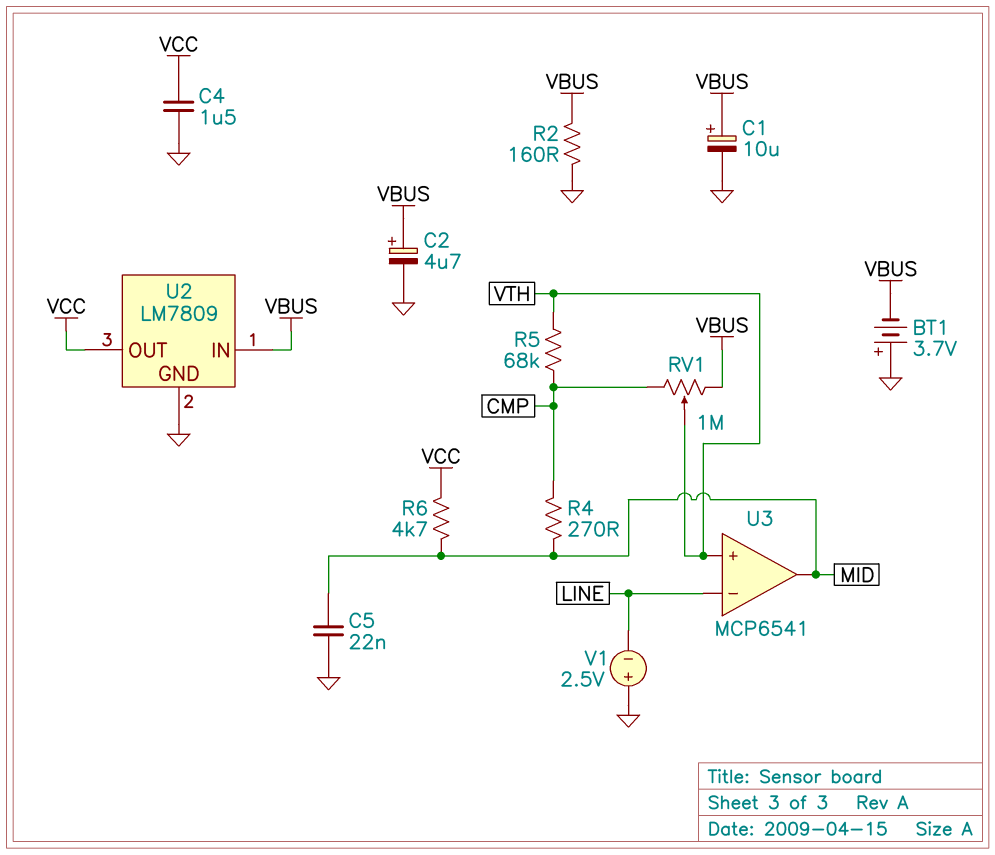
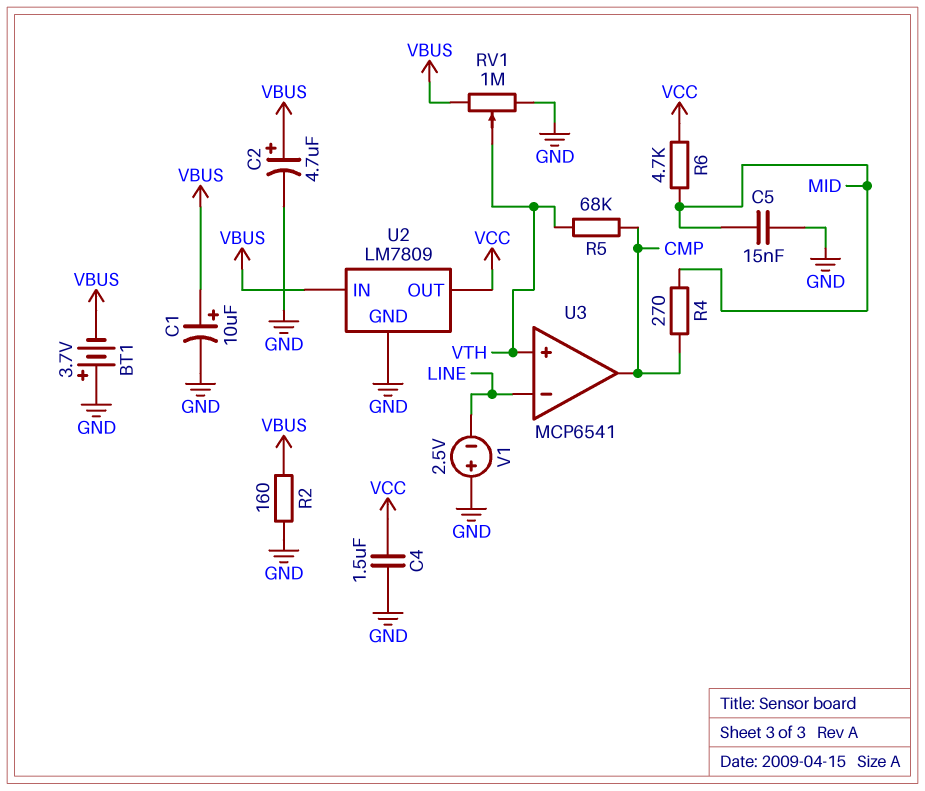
C5: 22nF (GND, MID) -> 15nF (GND, MID)
RV1: 1M (CMP, VBUS, wiper VTH) -> 1M (GND, VBUS, wiper VTH)
U3 pin out: MID -> CMP

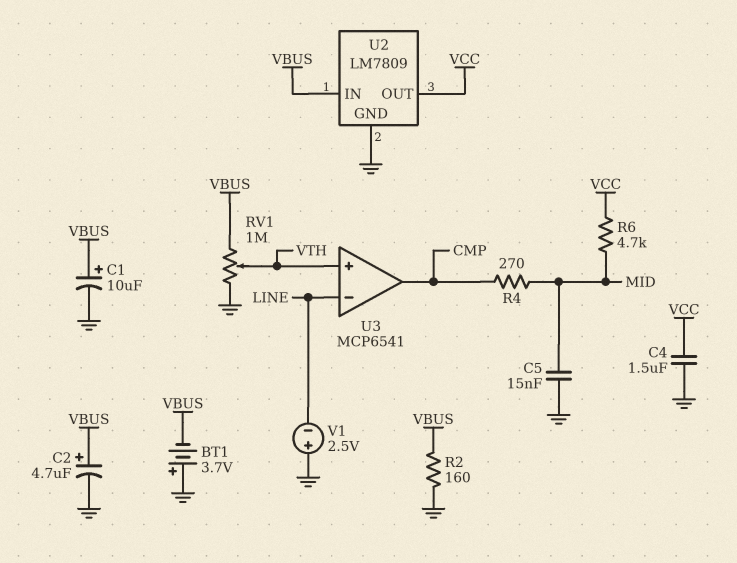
R5: 68k (CMP, VTH) -> none

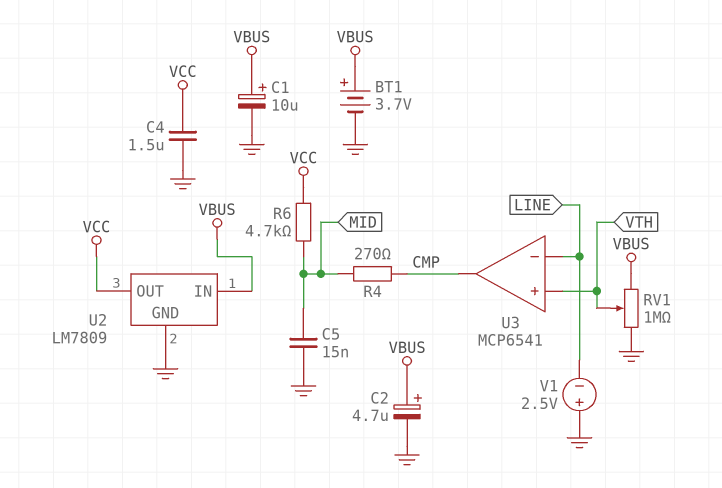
BT1: 3.7V (plus GND, minus VBUS) -> 3.7V (plus VBUS, minus GND)
R2: 160 (GND, VBUS) -> none

